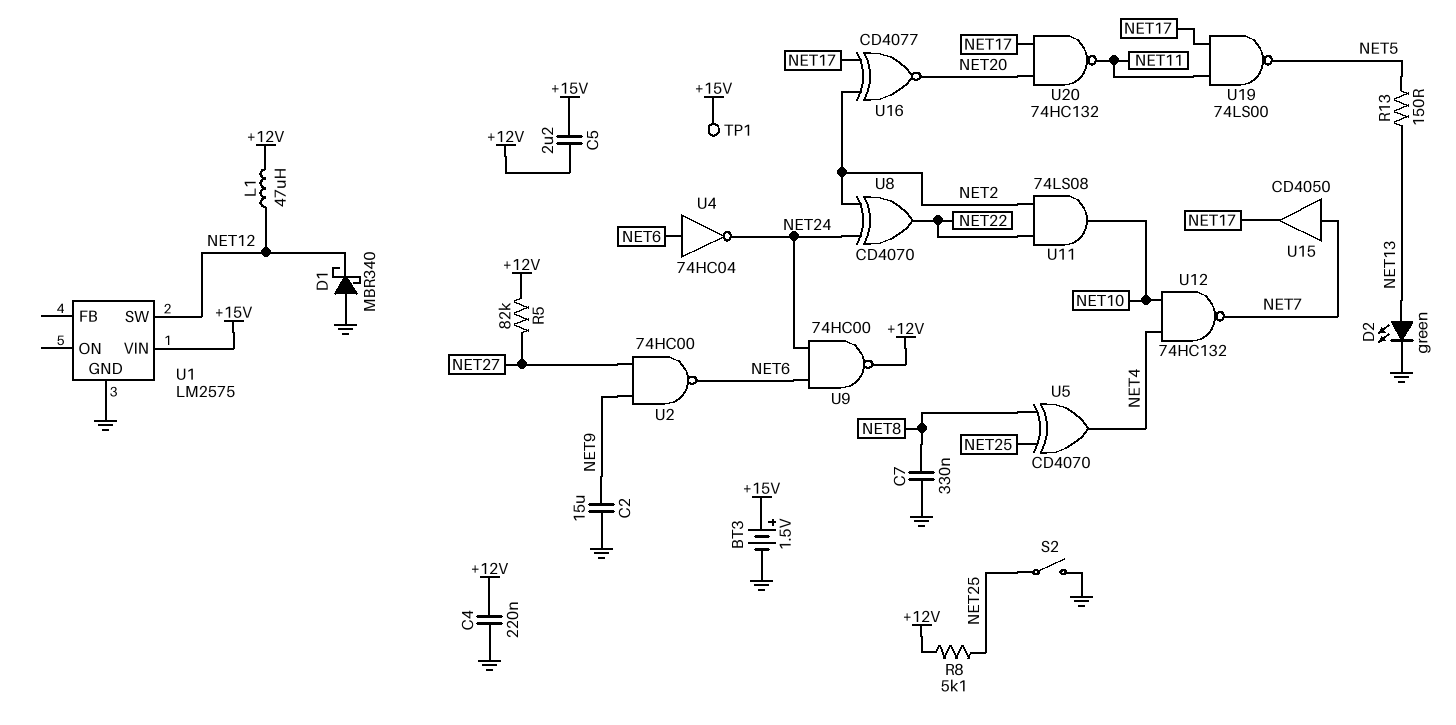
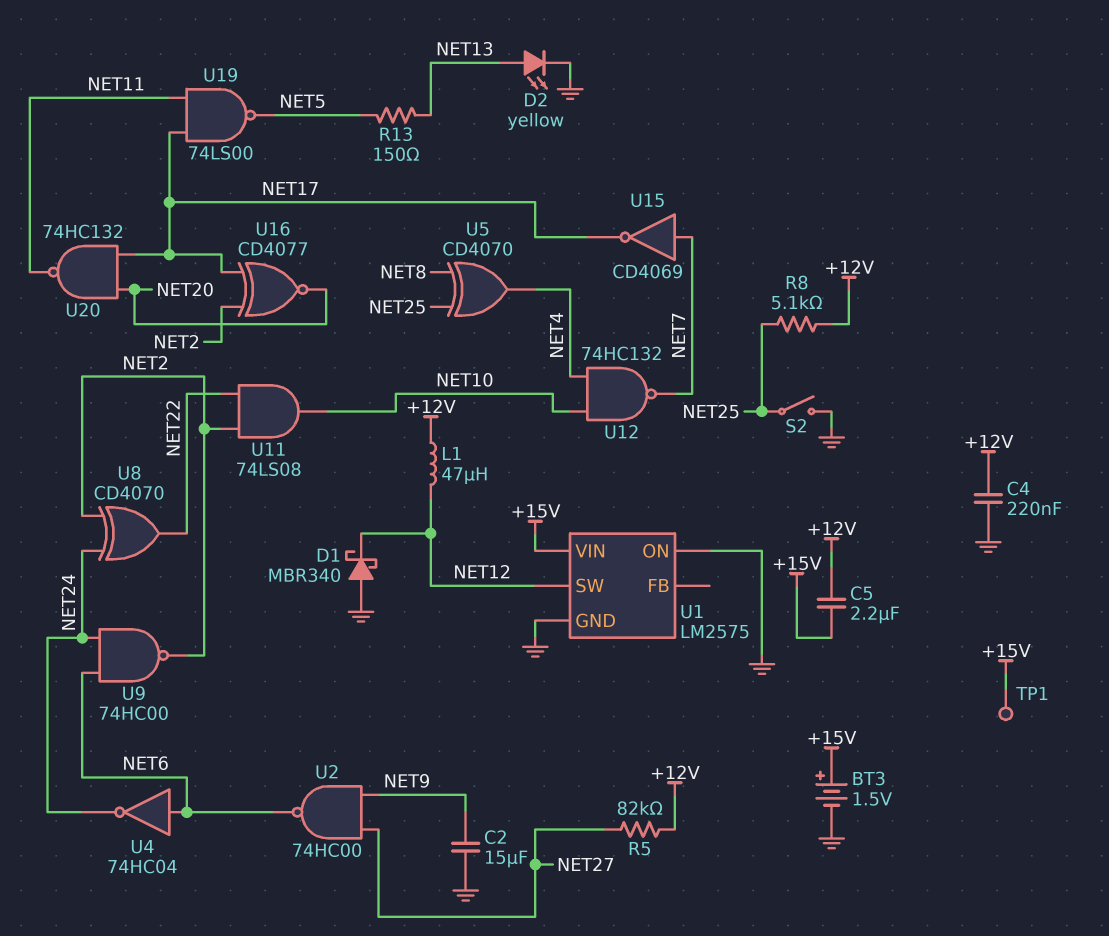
C7: 330nF (GND, NET8) -> none
D2: LED green (A NET13, K GND) -> LED yellow (A NET13, K GND)
U1 pin ON: none -> GND
U9: NAND 74HC00 (in NET6, in NET24, out +12V) -> NAND 74HC00 (in NET6, in NET24, out NET2)
U15: buffer CD4050 (in NET7, out NET17) -> NOT CD4069 (in NET7, out NET17)

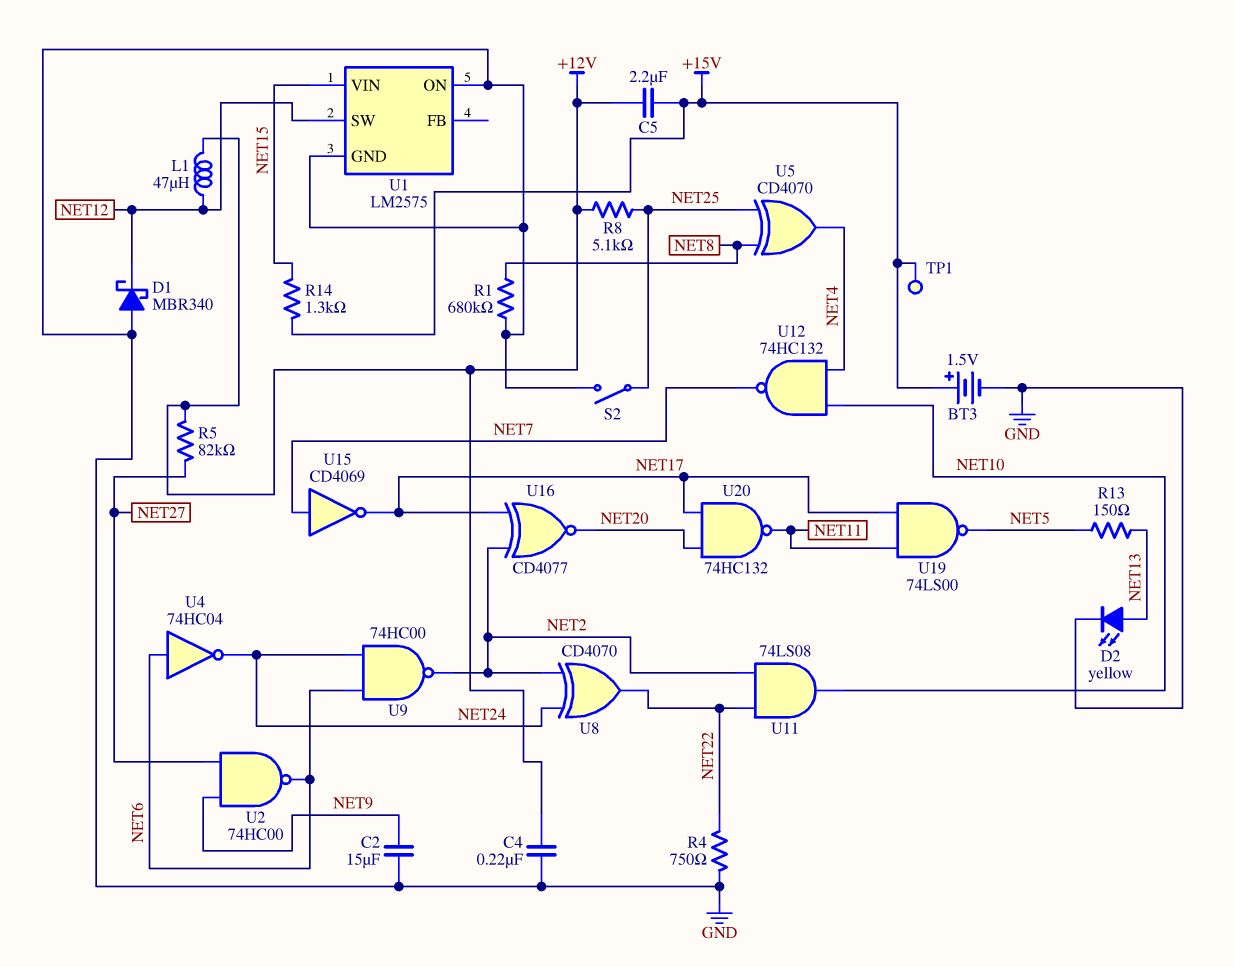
R1: none -> 680k (GND, NET8)
R4: none -> 750 (GND, NET22)
R14: none -> 1.3k (+15V, NET15)
U1 pin VIN: +15V -> NET15

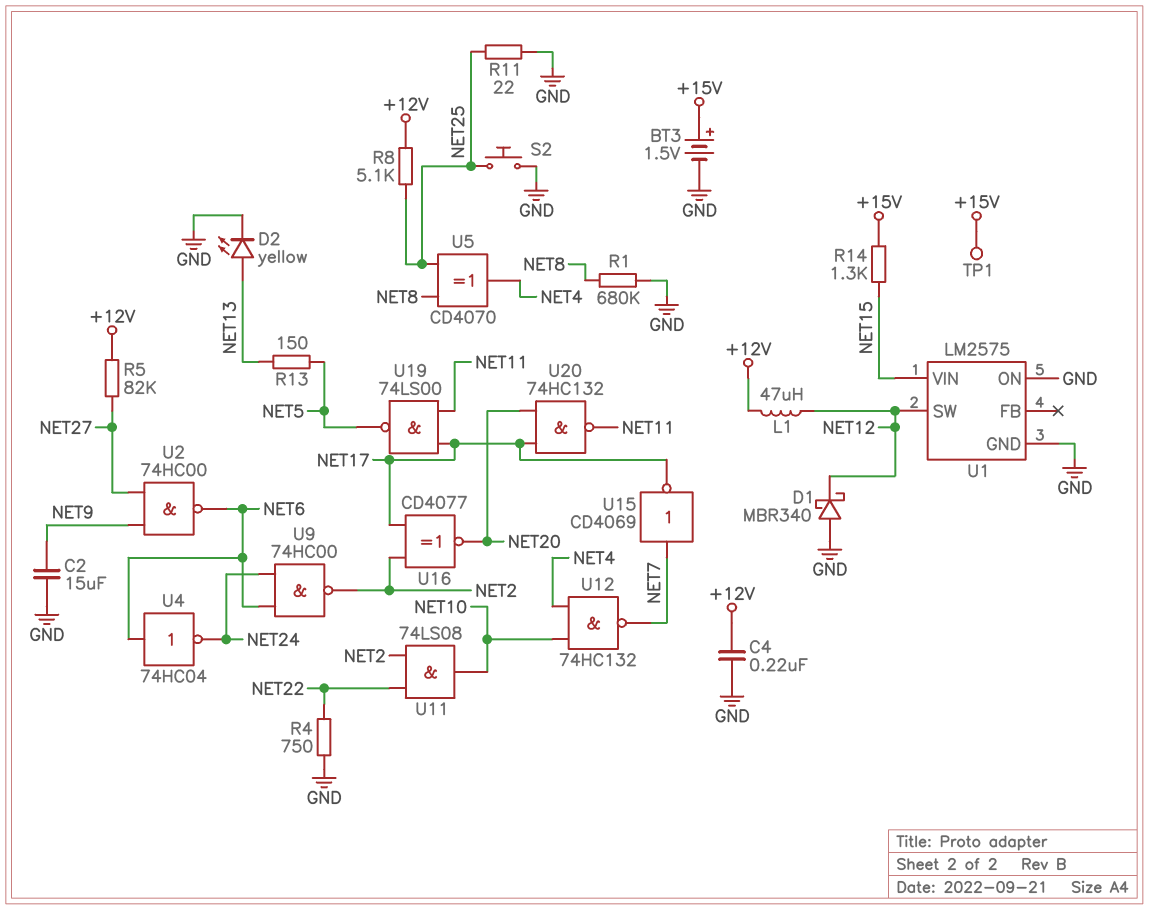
C5: 2.2uF (+12V, +15V) -> none
R11: none -> 22 (GND, NET25)
S2: switch (GND, NET25) -> button (GND, NET25)
U8: XOR CD4070 (in NET2, in NET24, out NET22) -> none

